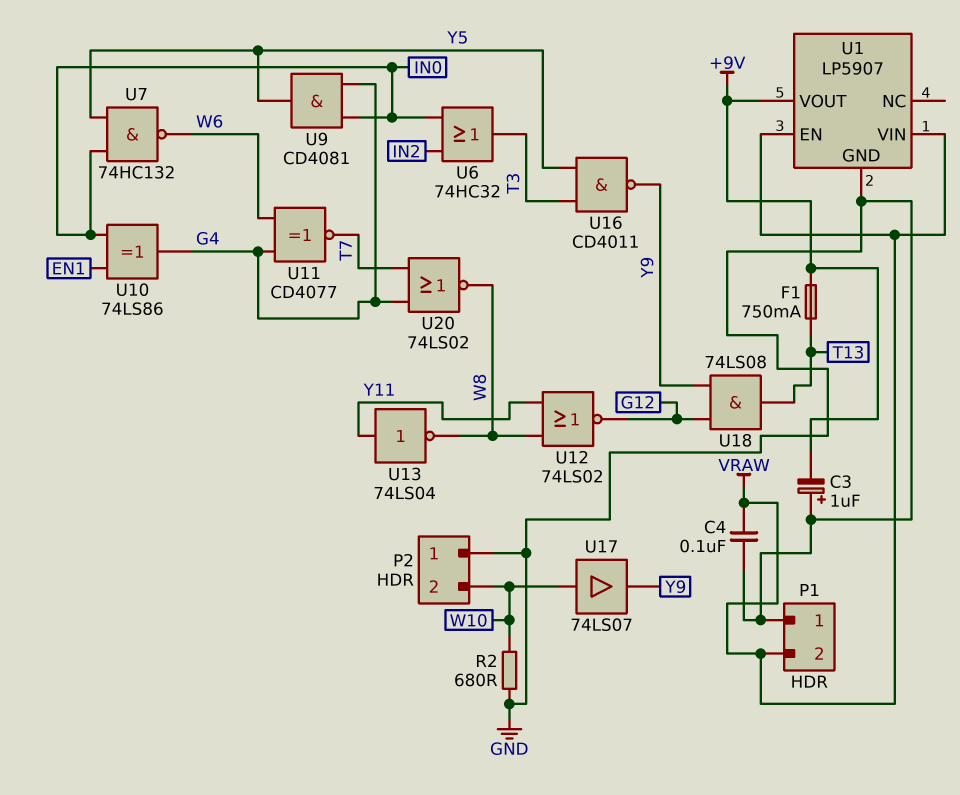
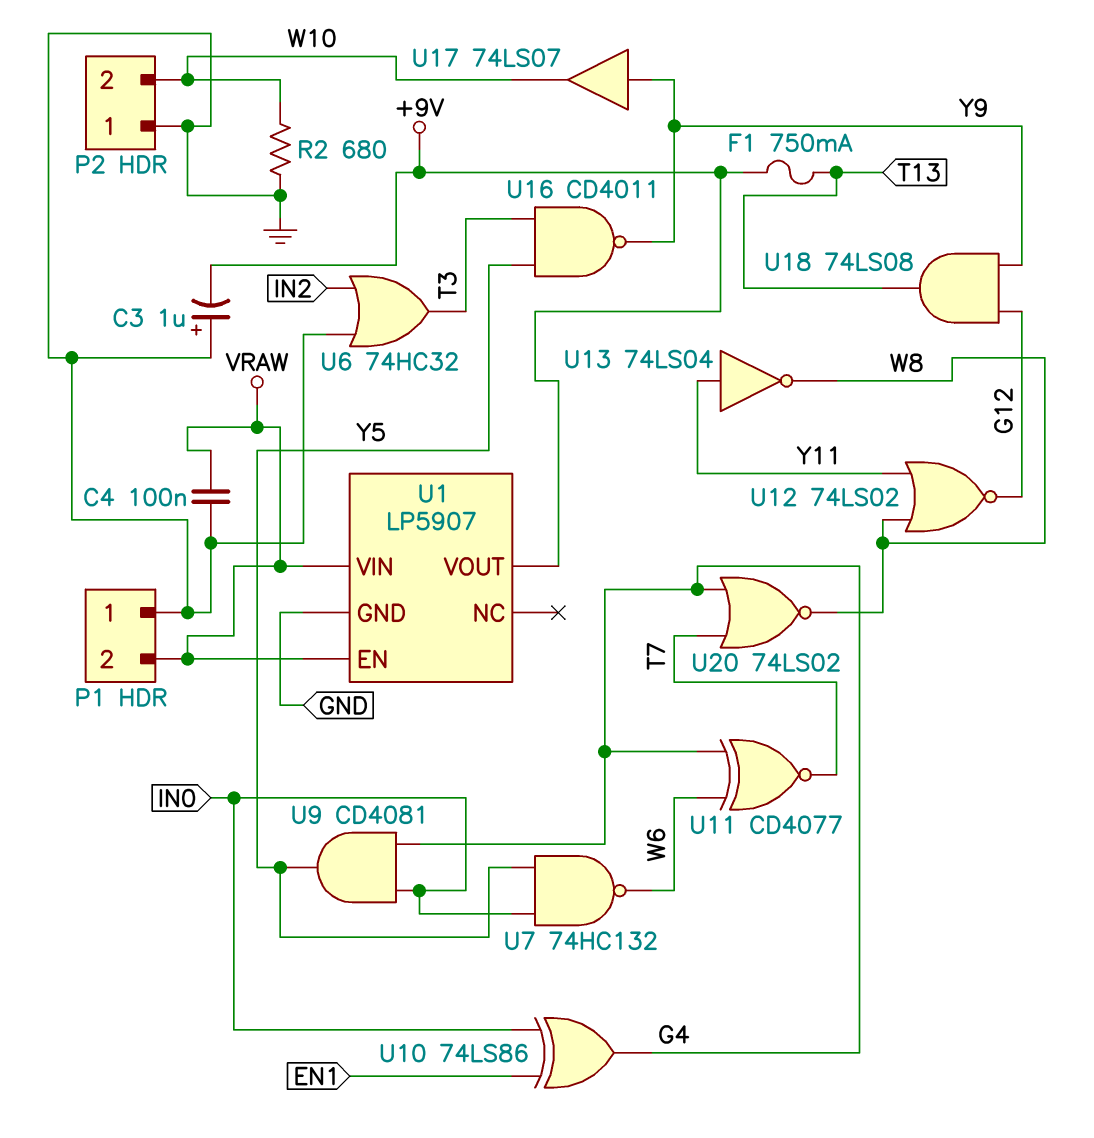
U6: OR 74HC32 (in IN0, in IN2, out T3) -> OR 74HC32 (in GND, in IN2, out T3)
U17: buffer 74LS07 (in W10, out Y9) -> buffer 74LS07 (in Y9, out W10)

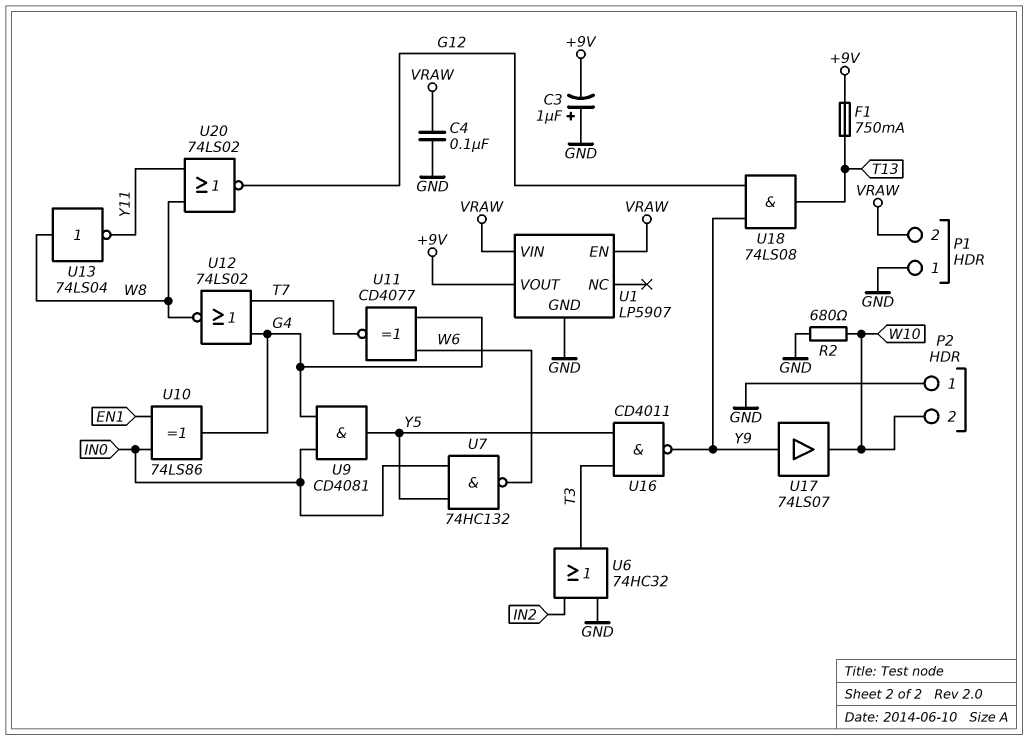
U12: NOR 74LS02 (in W8, in Y11, out G12) -> NOR 74LS02 (in G4, in T7, out W8)
U13: NOT 74LS04 (in Y11, out W8) -> NOT 74LS04 (in W8, out Y11)
U20: NOR 74LS02 (in G4, in T7, out W8) -> NOR 74LS02 (in W8, in Y11, out G12)

